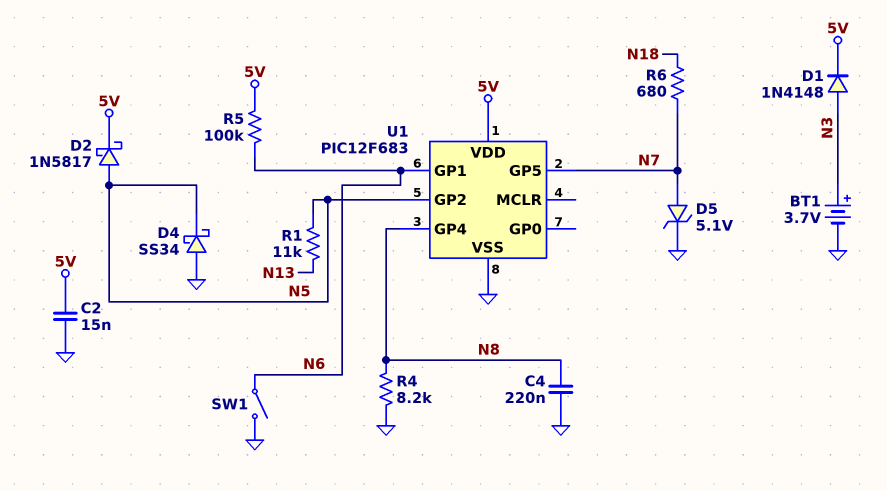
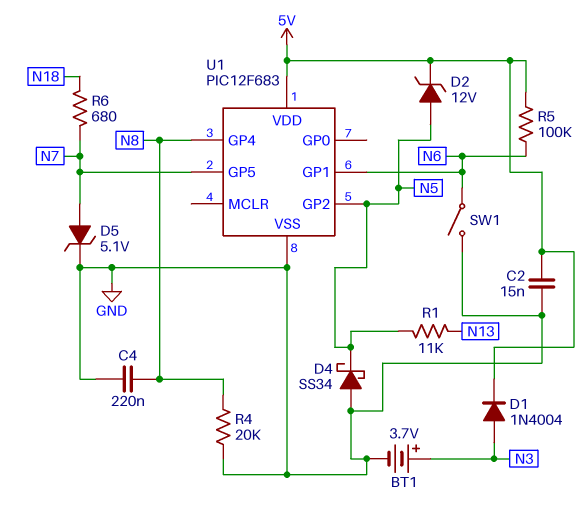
D1: diode 1N4148 (A N3, K 5V) -> diode 1N4004 (A N3, K 5V)
D2: schottky 1N5817 (A N5, K 5V) -> zener 12V (A N5, K 5V)
R4: 8.2k (GND, N8) -> 20k (GND, N8)

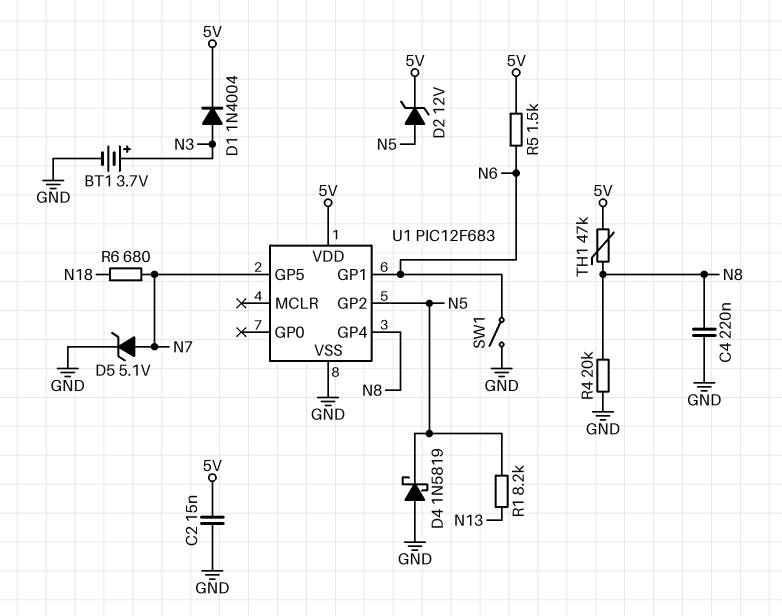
D4: schottky SS34 (A GND, K N5) -> schottky 1N5819 (A GND, K N5)
R1: 11k (N5, N13) -> 8.2k (N5, N13)
R5: 100k (5V, N6) -> 1.5k (5V, N6)
TH1: none -> 47k (5V, N8)

